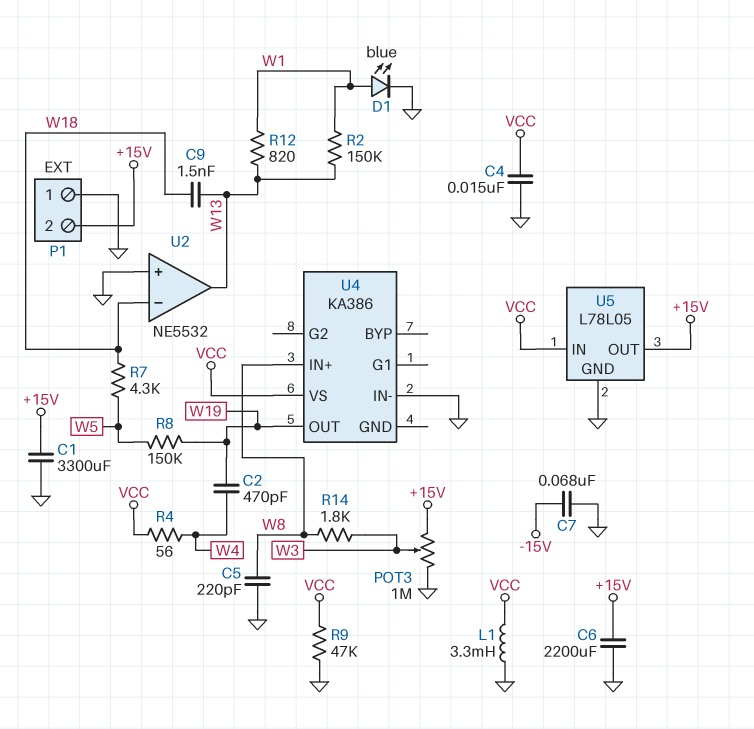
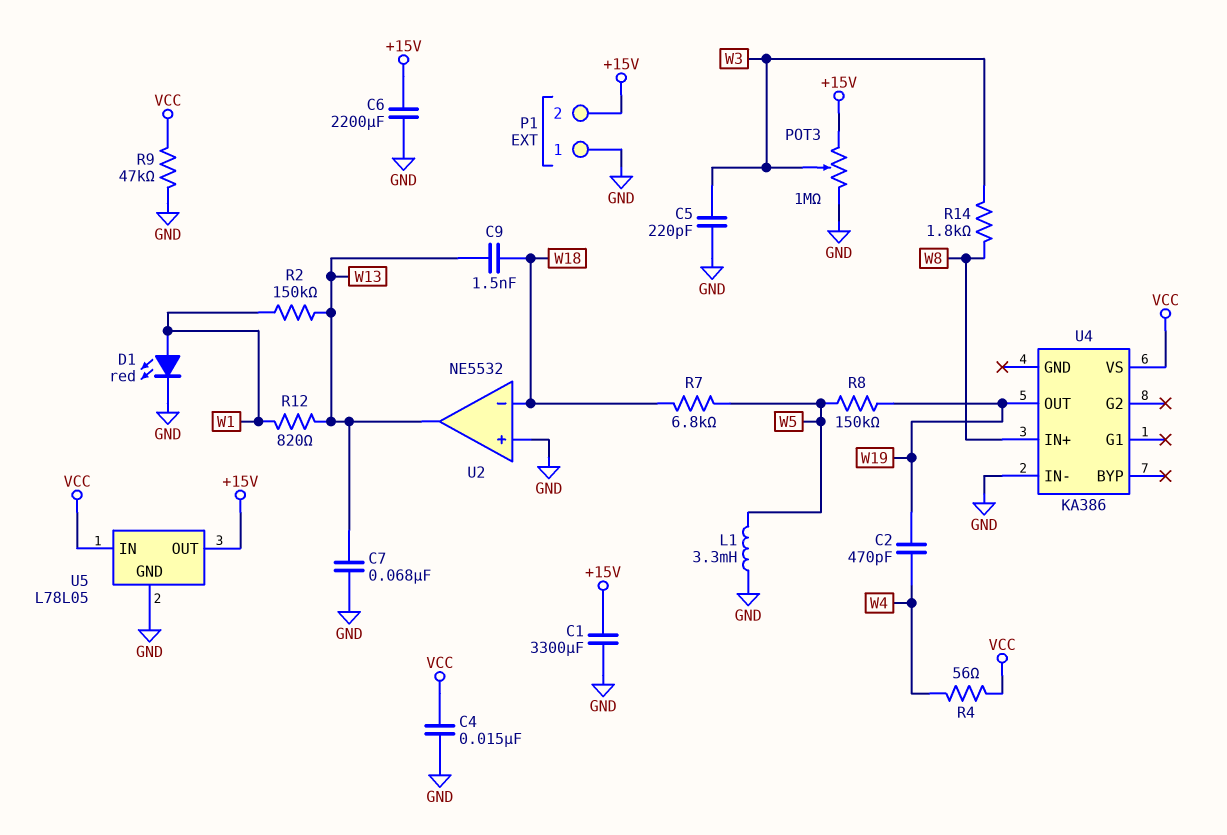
C5: 220pF (GND, W8) -> 220pF (GND, W3)
C7: 68nF (-15V, GND) -> 68nF (GND, W13)
D1: LED blue (A W1, K GND) -> LED red (A W1, K GND)
L1: 3.3mH (GND, VCC) -> 3.3mH (GND, W5)
R7: 4.3k (W5, W18) -> 6.8k (W5, W18)

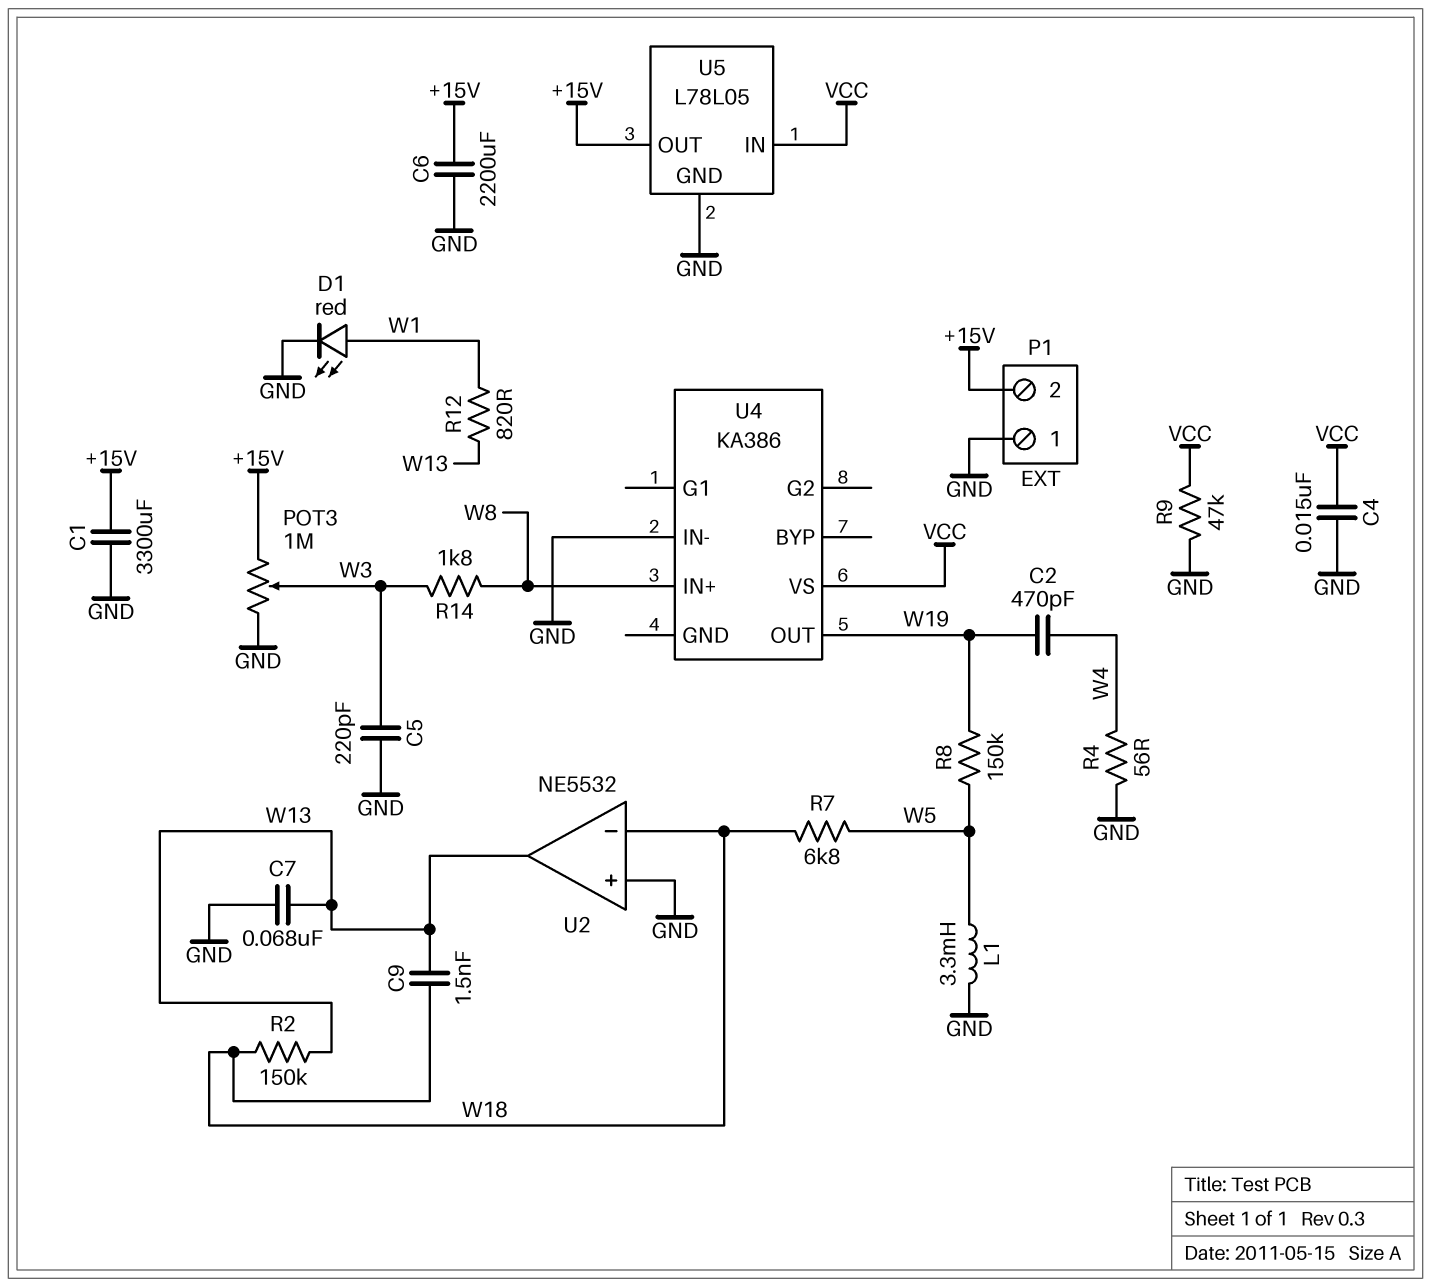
R2: 150k (W1, W13) -> 150k (W13, W18)
R4: 56 (VCC, W4) -> 56 (GND, W4)

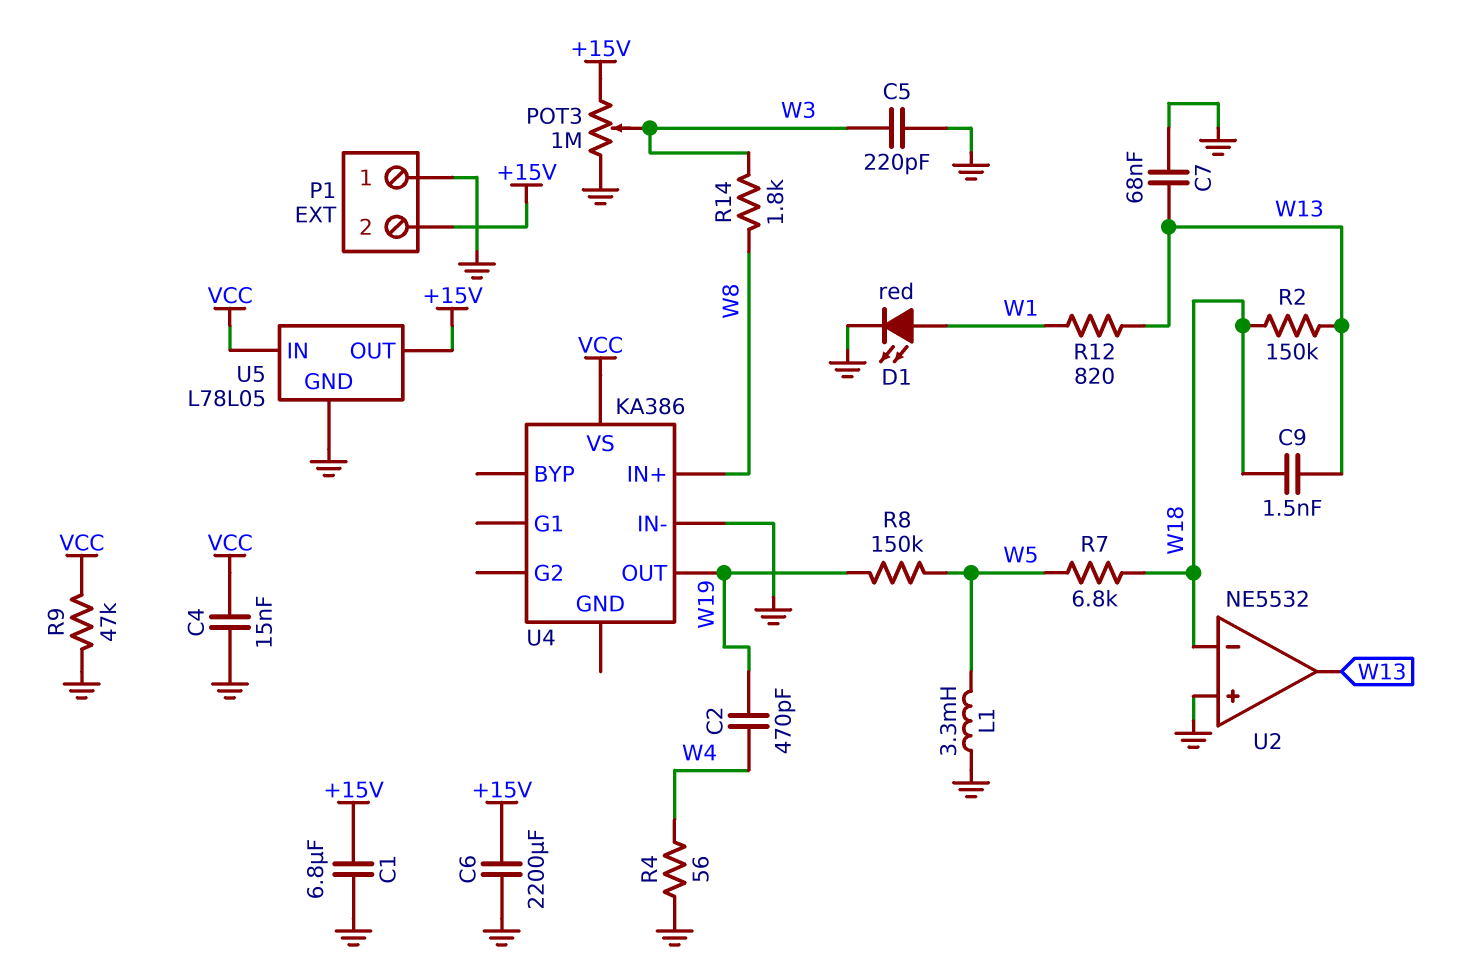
C1: 3300uF (+15V, GND) -> 6.8uF (+15V, GND)

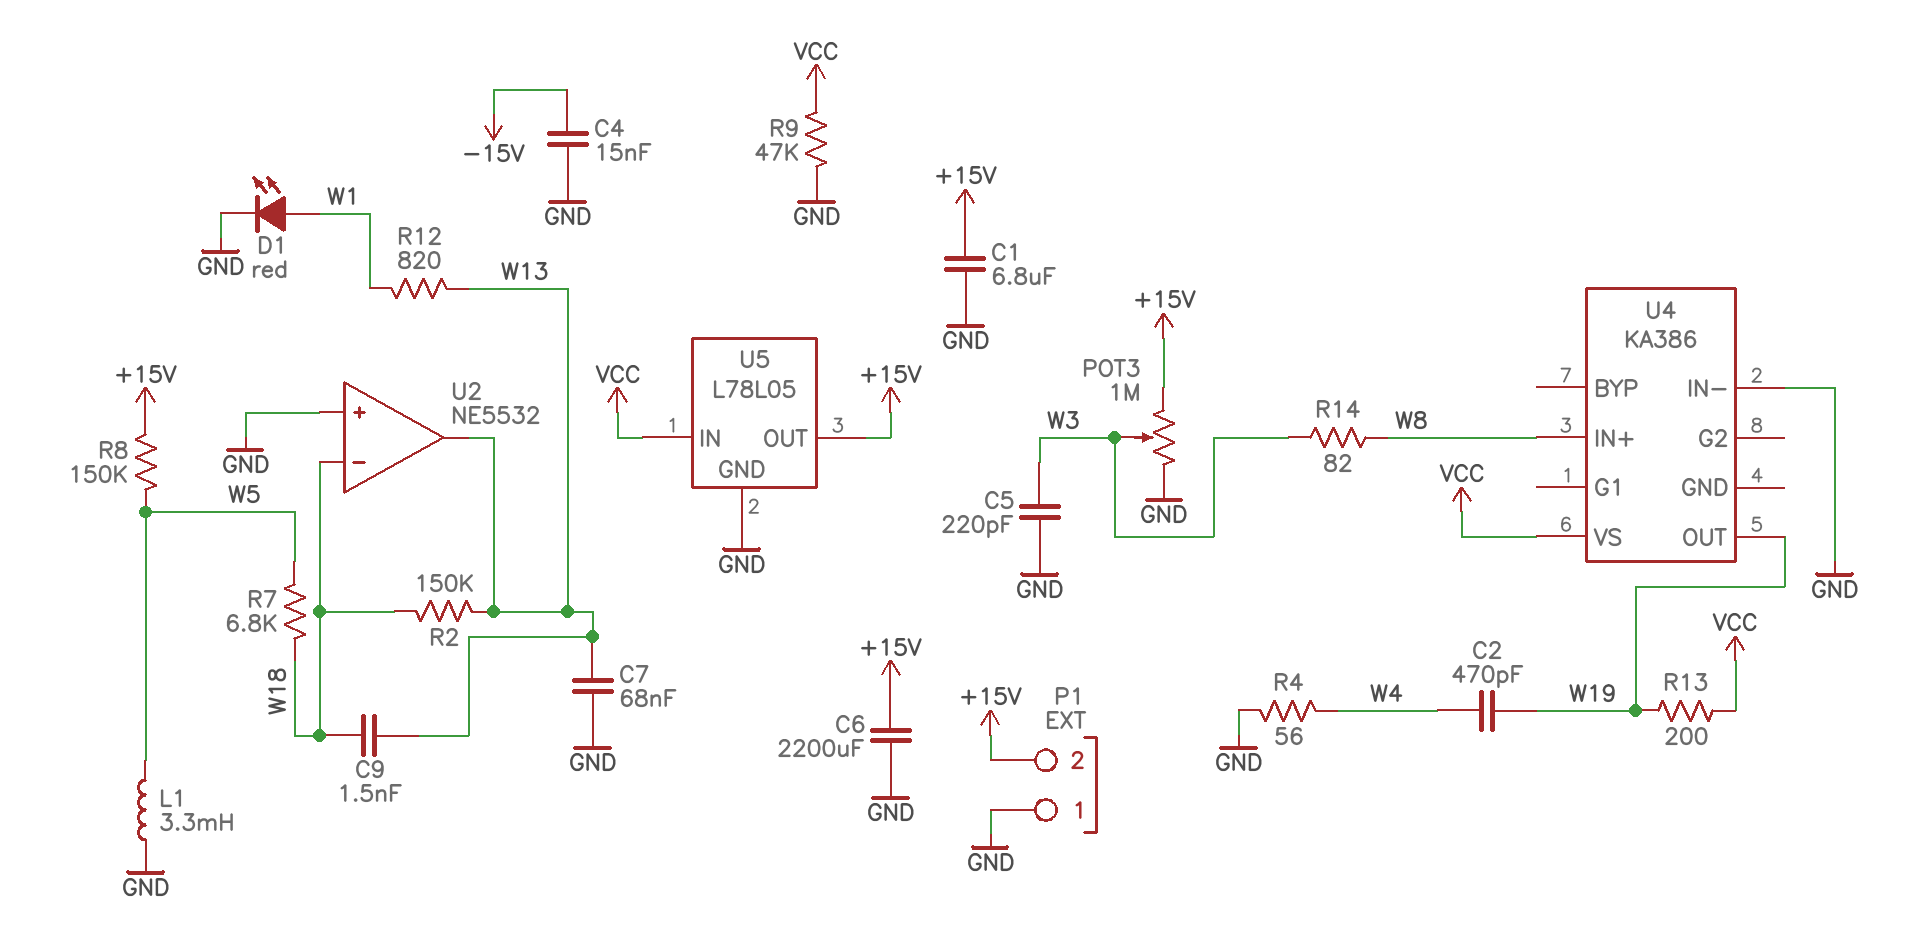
C4: 15nF (GND, VCC) -> 15nF (-15V, GND)
R8: 150k (W5, W19) -> 150k (+15V, W5)
R13: none -> 200 (VCC, W19)
R14: 1.8k (W3, W8) -> 82 (W3, W8)

